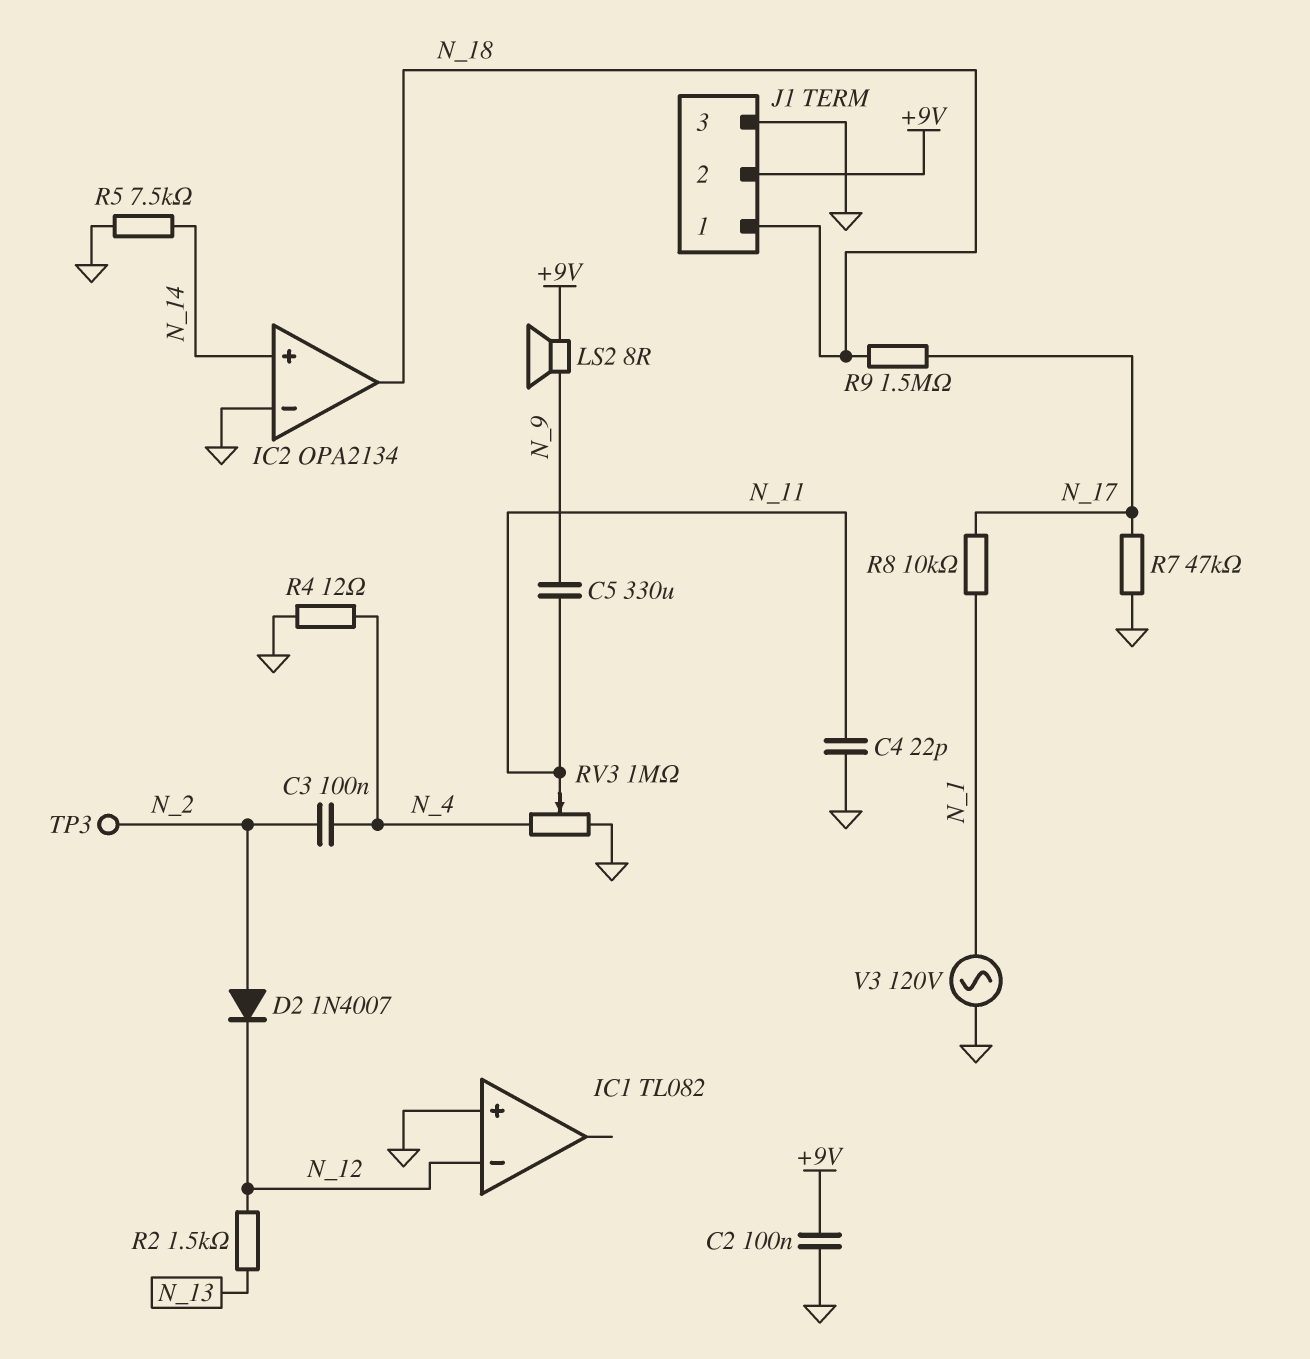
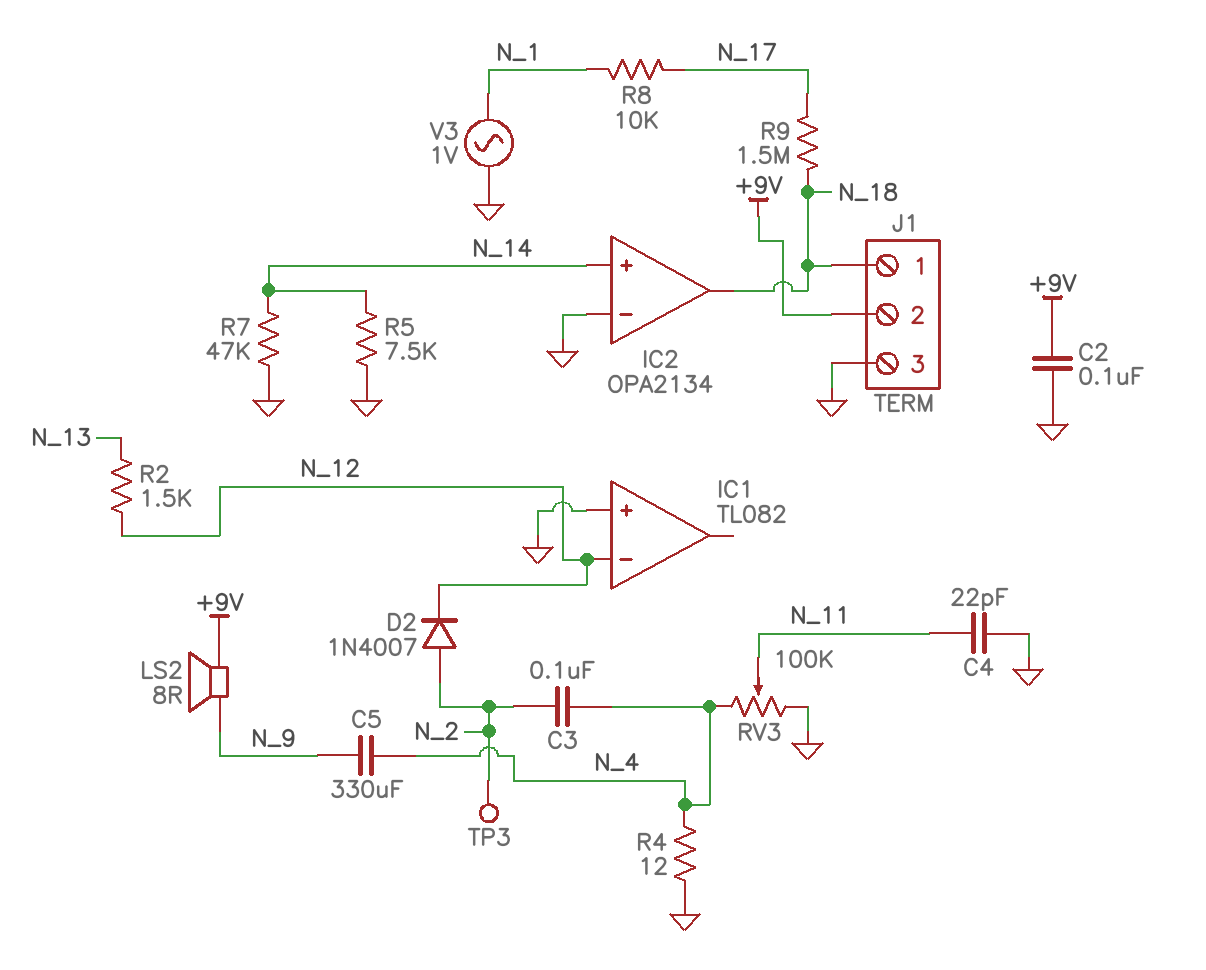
C5: 330uF (N_9, N_11) -> 330uF (N_4, N_9)
R7: 47k (GND, N_17) -> 47k (GND, N_14)
RV3: 1M (GND, N_4, wiper N_11) -> 100k (GND, N_4, wiper N_11)
V3: AC 120V (GND, N_1) -> AC 1V (GND, N_1)

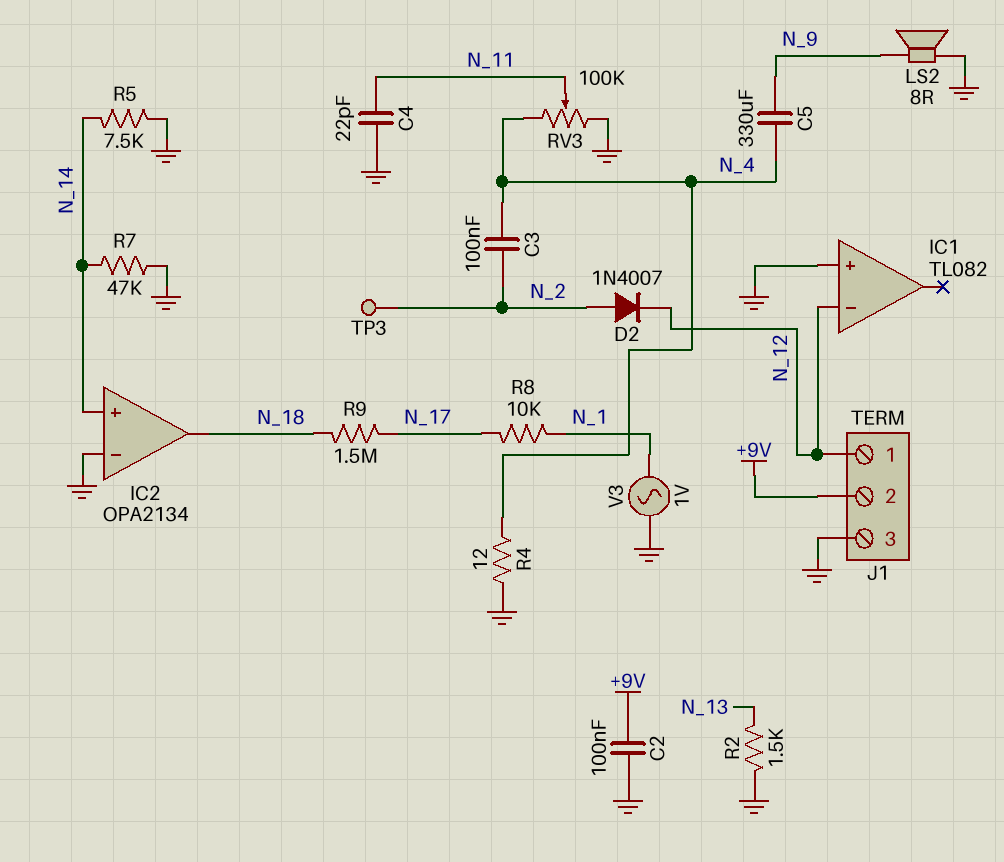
J1 pin 1: N_18 -> N_12
LS2: speaker 8R (+9V, N_9) -> speaker 8R (GND, N_9)
R2: 1.5k (N_12, N_13) -> 1.5k (GND, N_13)

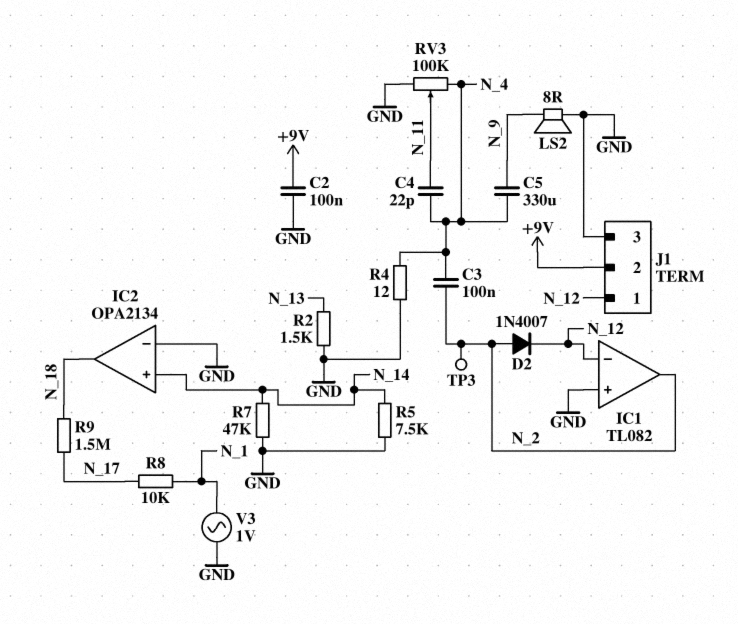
C4: 22pF (GND, N_11) -> 22pF (N_4, N_11)
IC1 pin out: none -> N_2

